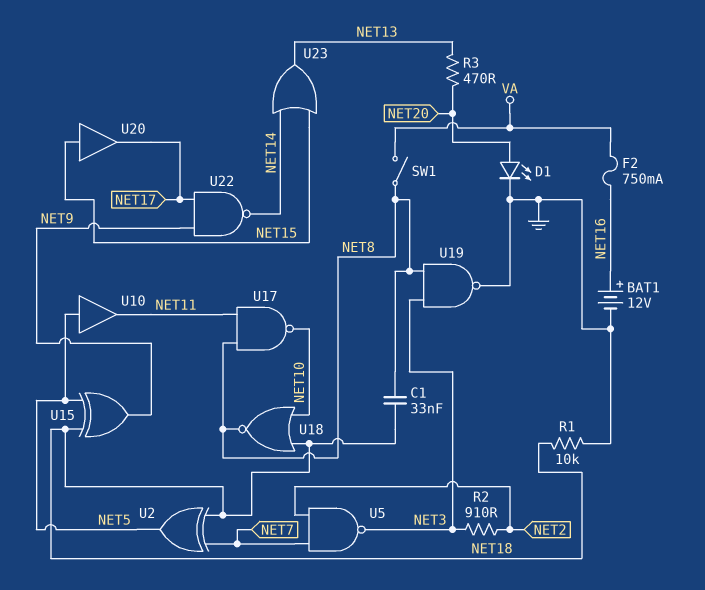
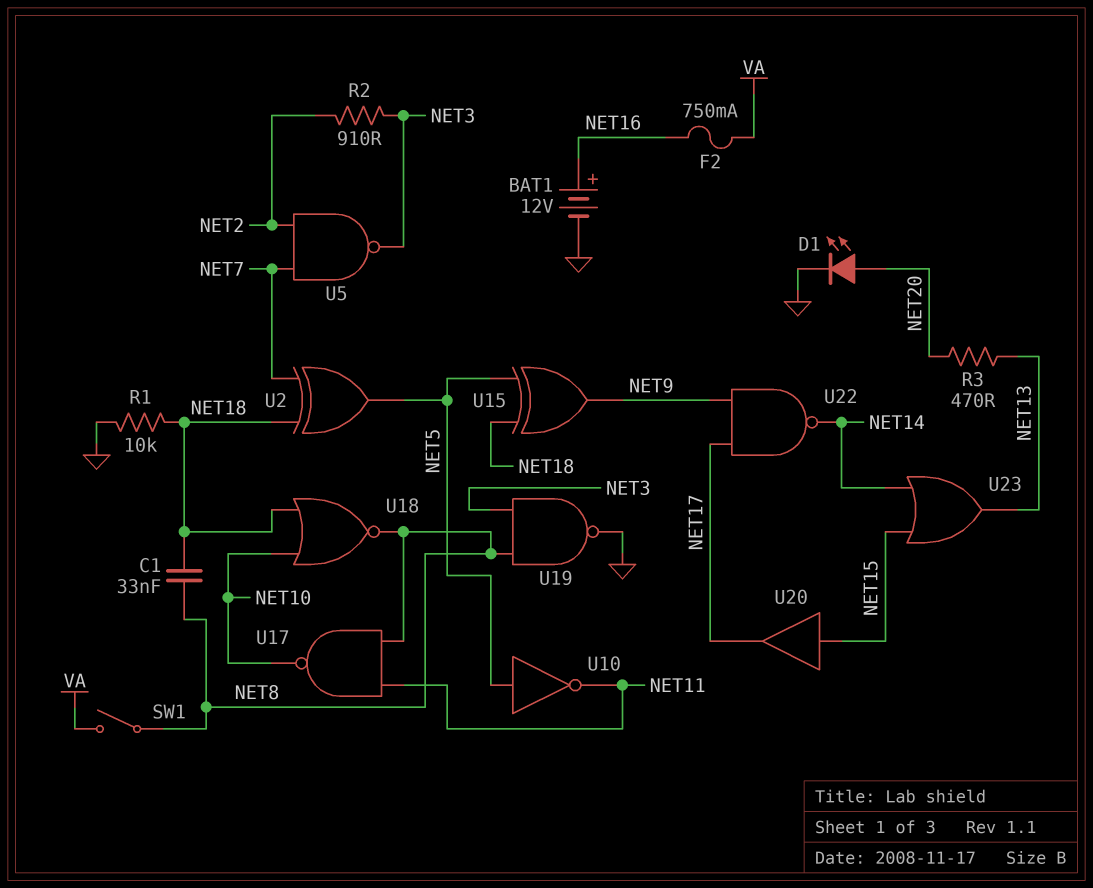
U10: buffer (in NET5, out NET11) -> NOT (in NET5, out NET11)

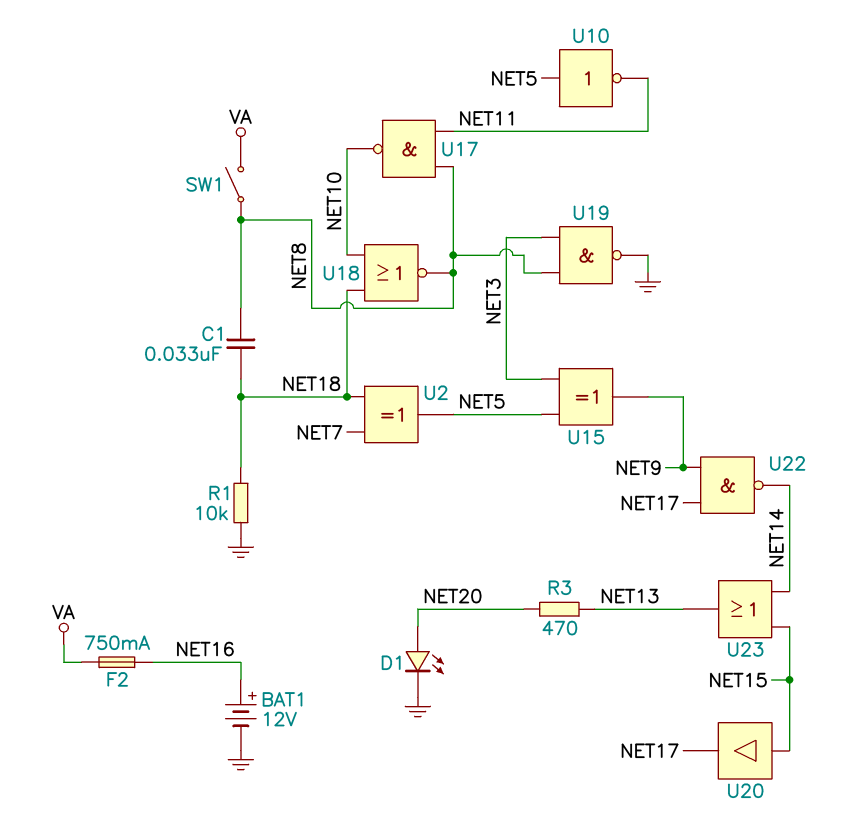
R2: 910 (NET2, NET3) -> none
U5: NAND (in NET2, in NET7, out NET3) -> none
U15: XOR (in NET5, in NET18, out NET9) -> XOR (in NET3, in NET5, out NET9)

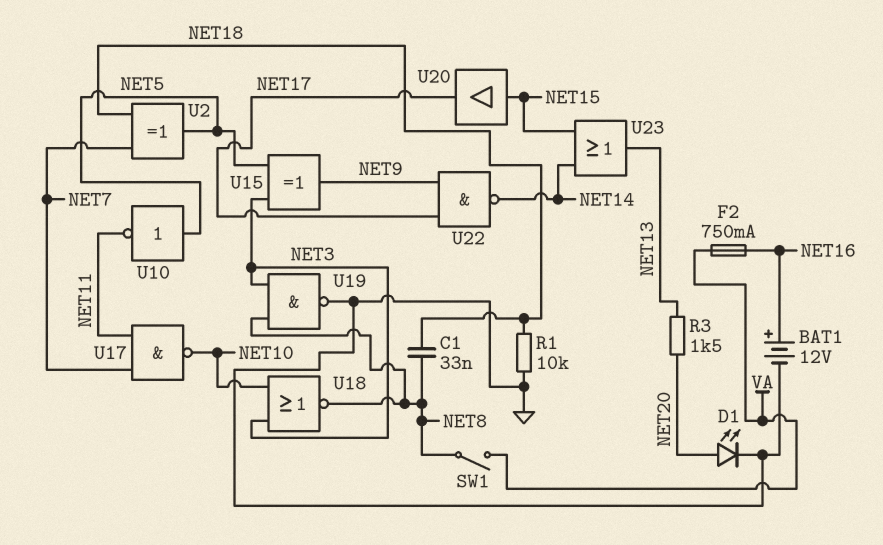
R3: 470 (NET13, NET20) -> 1.5k (NET13, NET20)
U17: NAND (in NET8, in NET11, out NET10) -> NAND (in NET7, in NET11, out NET10)
U18: NOR (in NET10, in NET18, out NET8) -> NOR (in NET3, in NET10, out NET8)

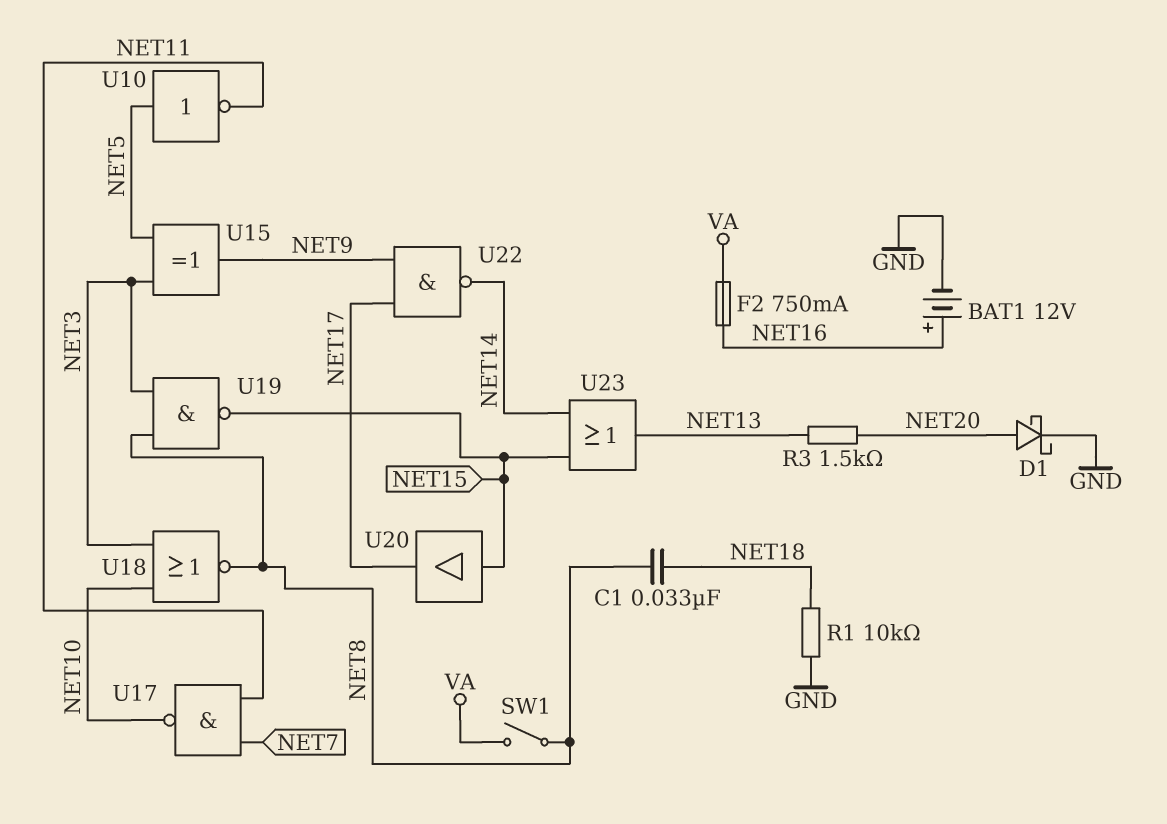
D1: LED (A NET20, K GND) -> schottky (A NET20, K GND)
U2: XOR (in NET7, in NET18, out NET5) -> none
U19: NAND (in NET3, in NET8, out GND) -> NAND (in NET3, in NET8, out NET15)

